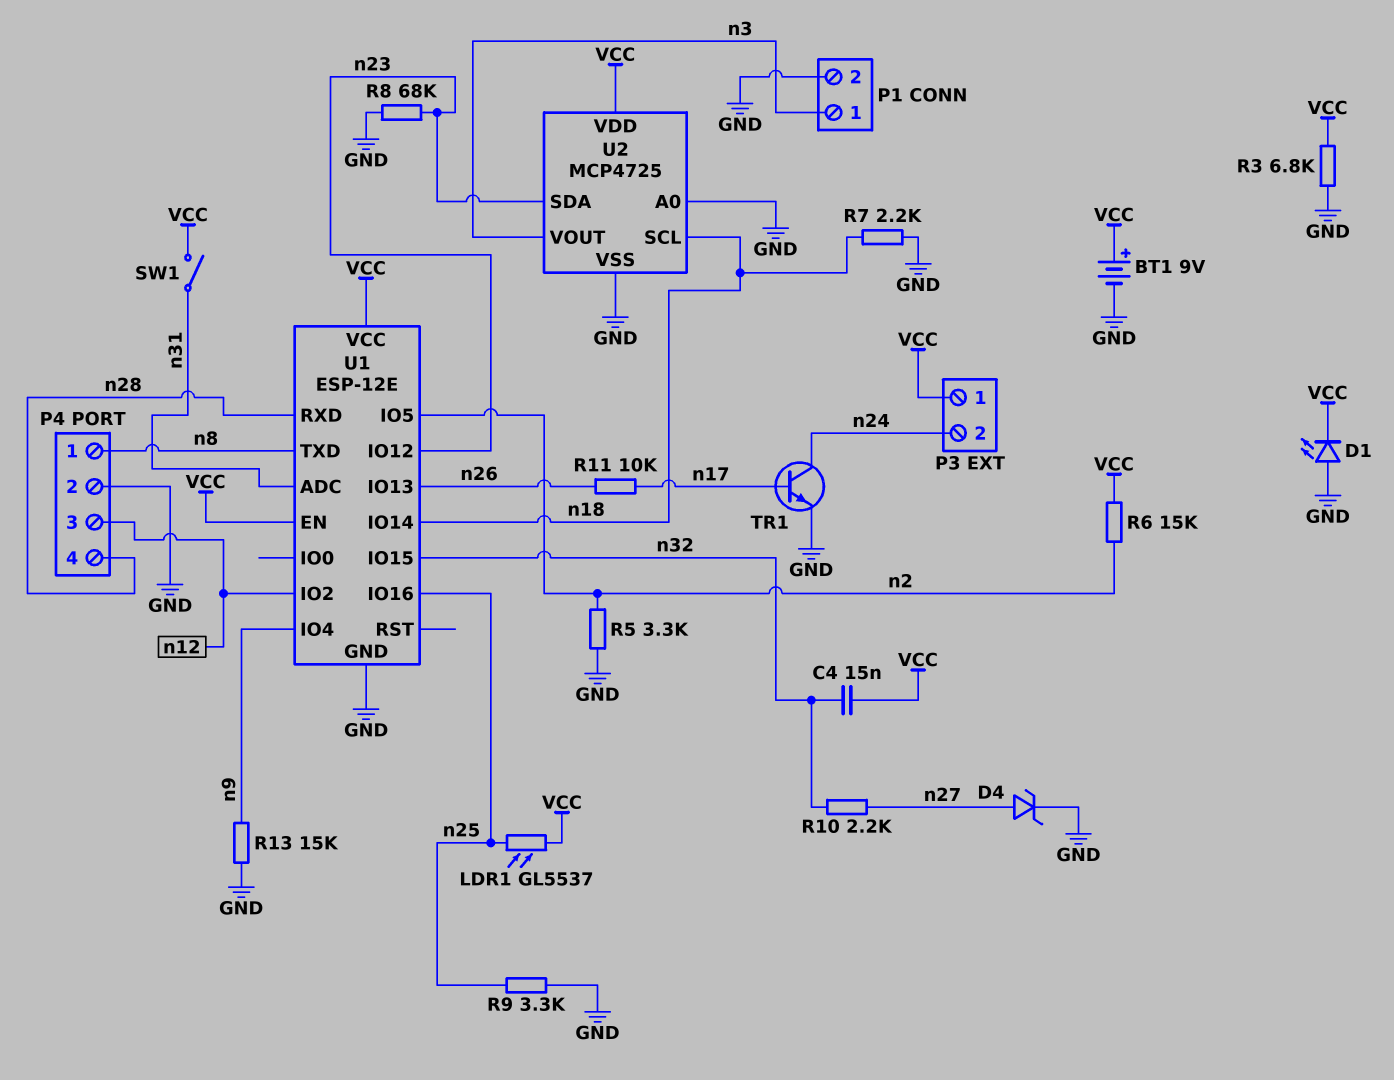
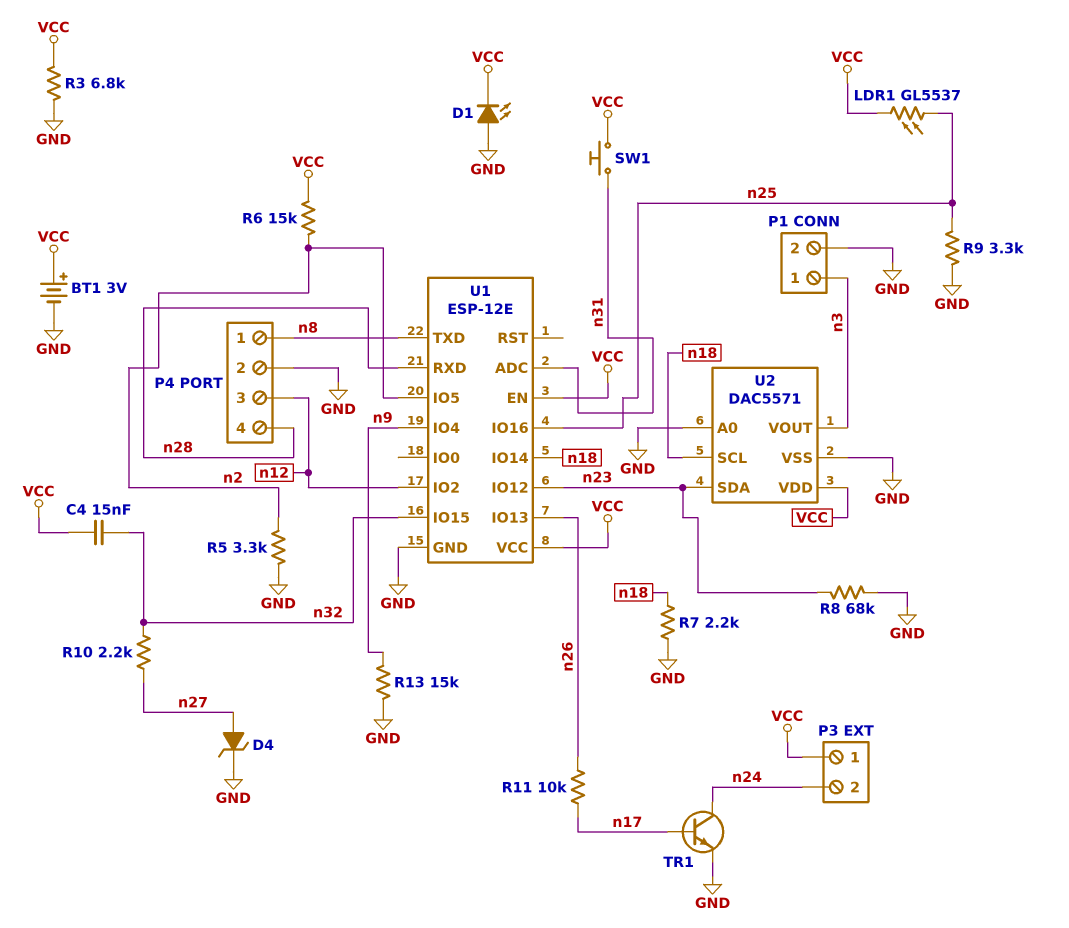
BT1: 9V (plus VCC, minus GND) -> 3V (plus VCC, minus GND)
SW1: switch (VCC, n31) -> button (VCC, n31)
U2: MCP4725 -> DAC5571

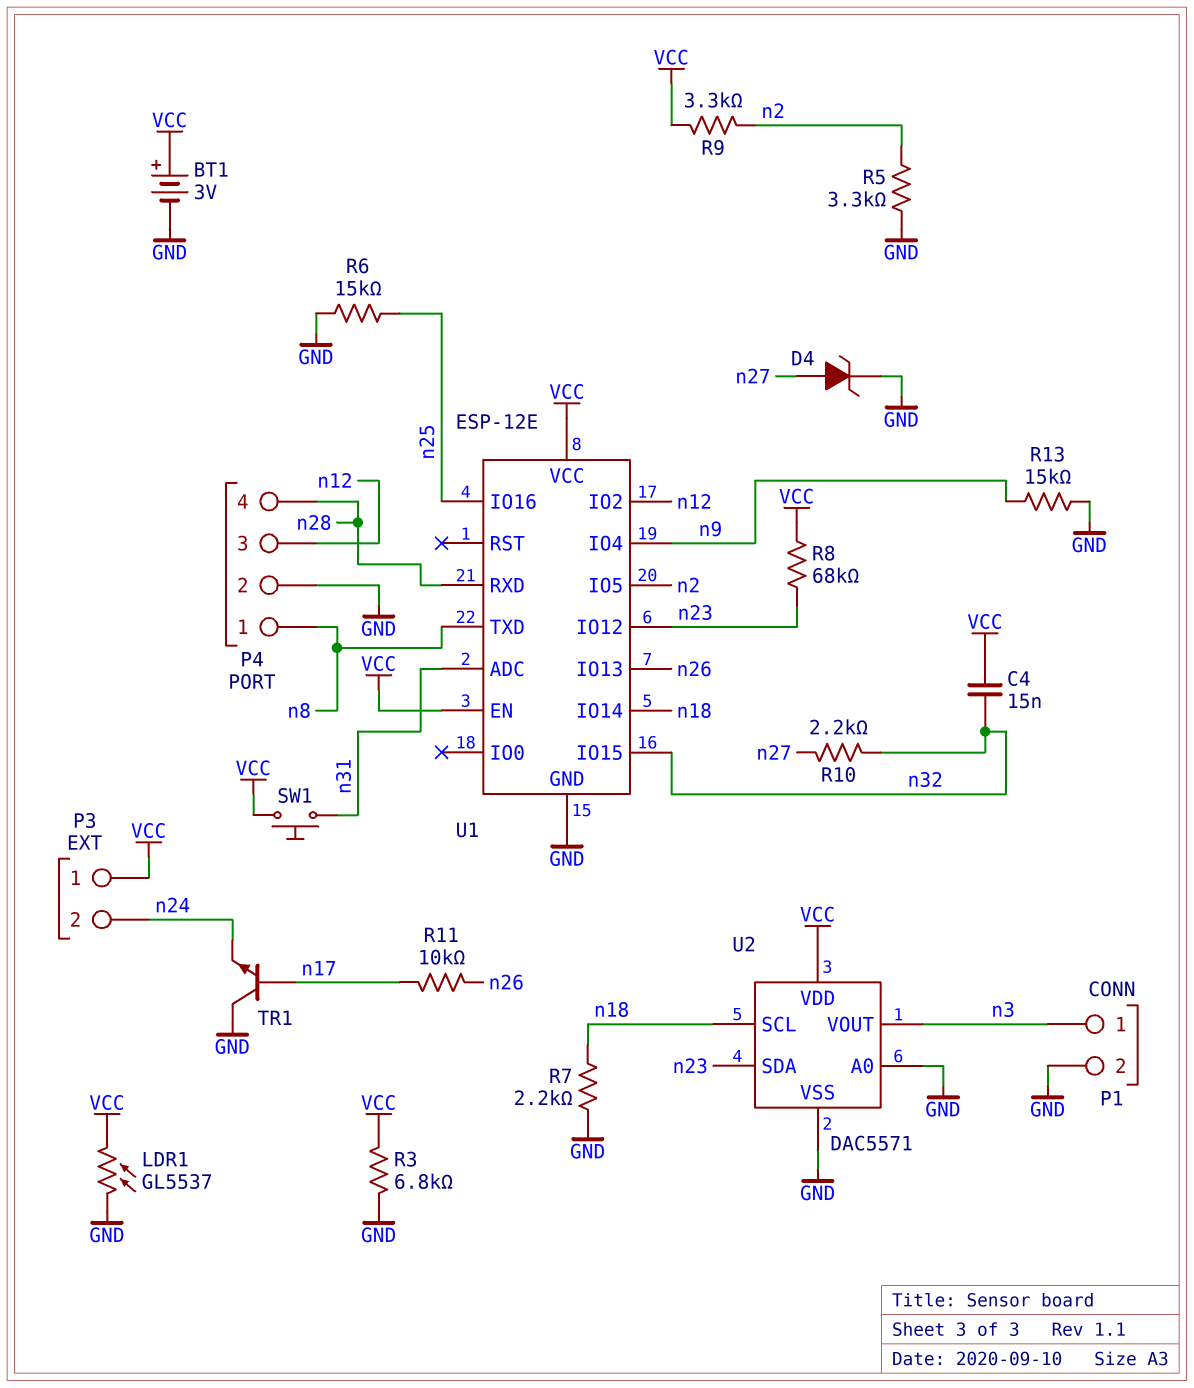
D1: LED (A GND, K VCC) -> none
LDR1: GL5537 (VCC, n25) -> GL5537 (GND, VCC)
R6: 15k (VCC, n2) -> 15k (GND, n25)
R8: 68k (GND, n23) -> 68k (VCC, n23)
R9: 3.3k (GND, n25) -> 3.3k (VCC, n2)
TR1: NPN (B n17, C n24, E GND) -> NPN (B n17, C GND, E n24)

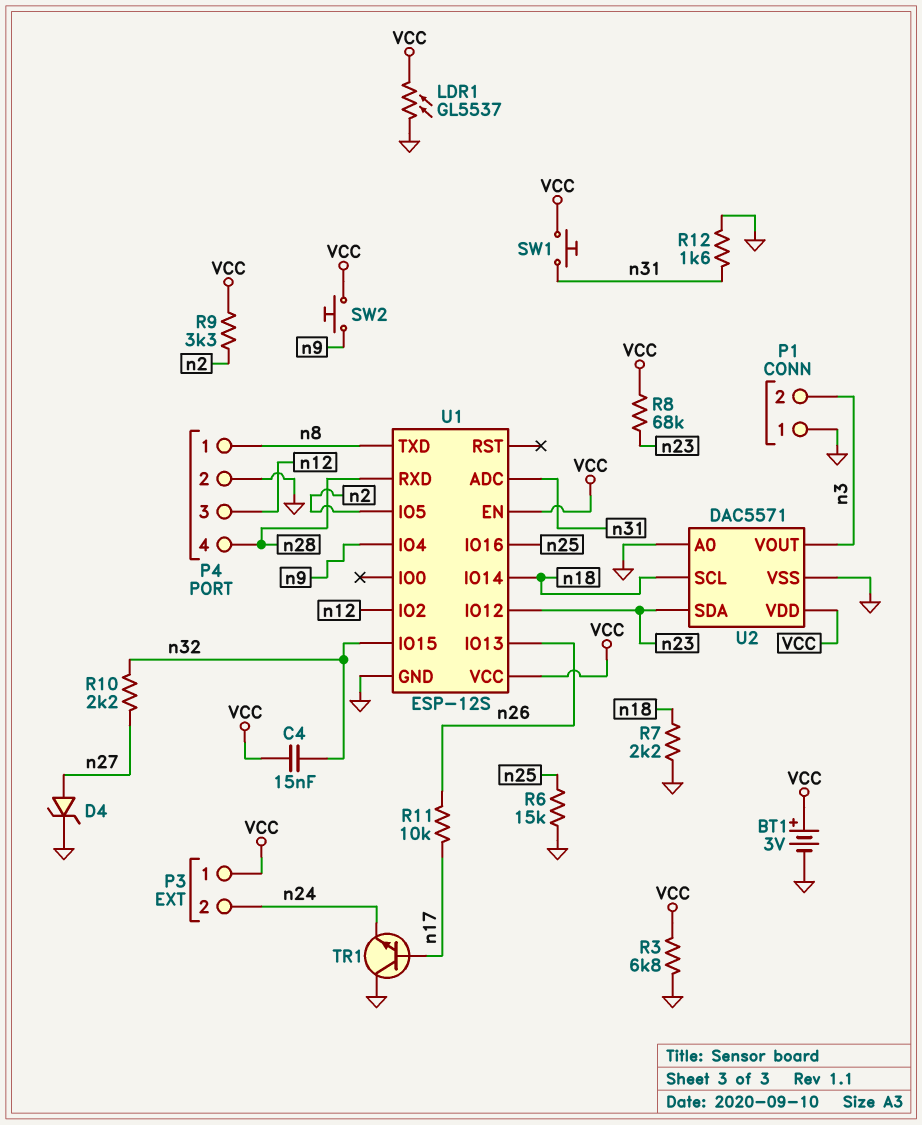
P1 pin 1: n3 -> GND
P1 pin 2: GND -> n3
R5: 3.3k (GND, n2) -> none
R12: none -> 1.6k (GND, n31)
R13: 15k (GND, n9) -> none
SW2: none -> button (VCC, n9)
U1: ESP-12E -> ESP-12S

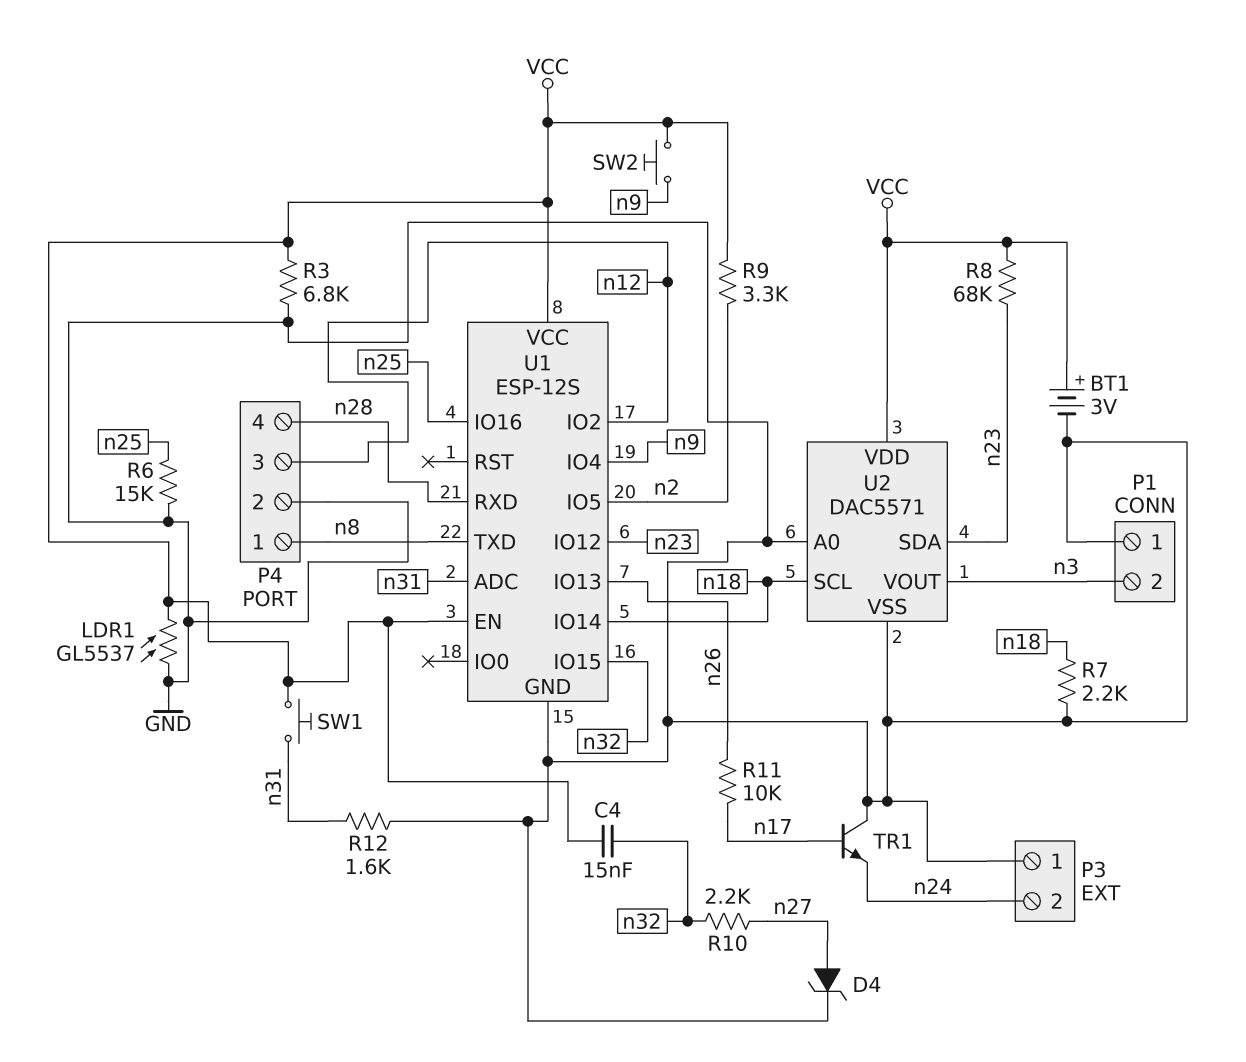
P3 pin 1: VCC -> GND

